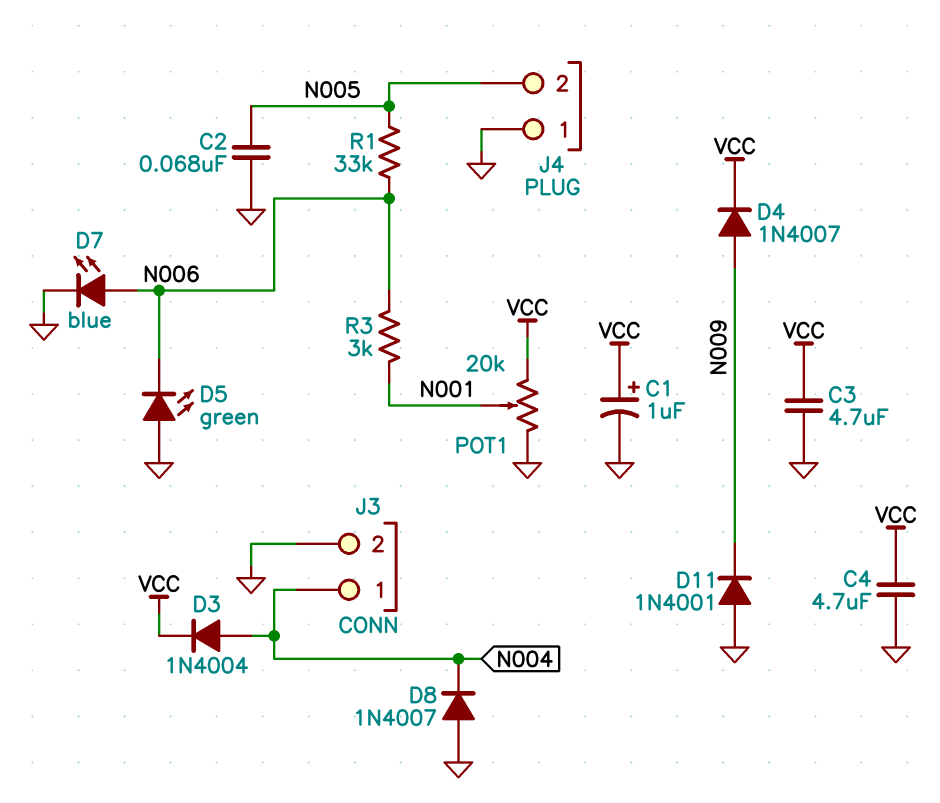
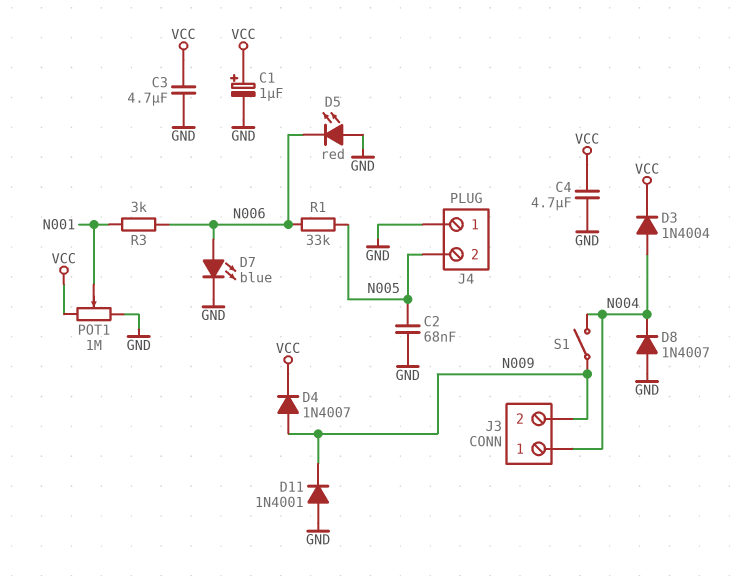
D5: LED green (A GND, K N006) -> LED red (A GND, K N006)
J3 pin 2: GND -> N009
POT1: 20k (GND, VCC, wiper N001) -> 1M (GND, VCC, wiper N001)
S1: none -> switch (N004, N009)

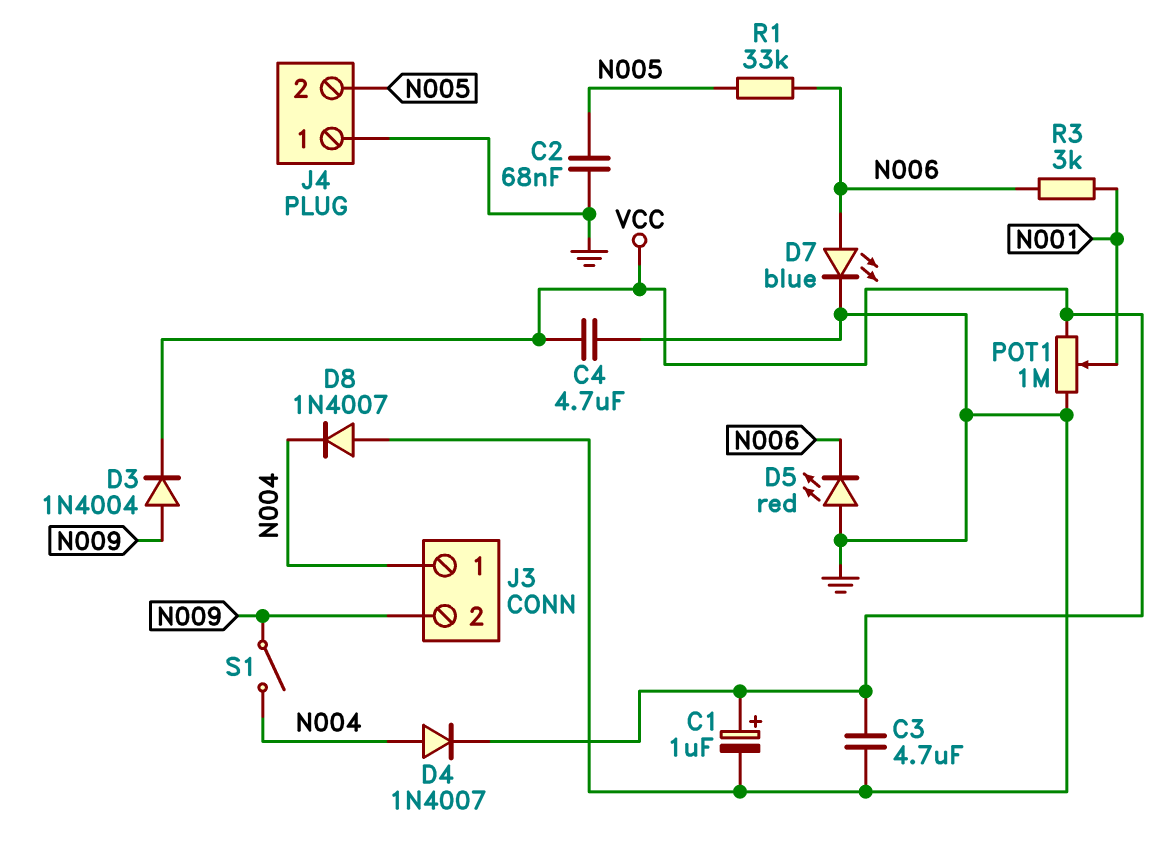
D3: diode 1N4004 (A N004, K VCC) -> diode 1N4004 (A N009, K VCC)
D4: diode 1N4007 (A N009, K VCC) -> diode 1N4007 (A N004, K VCC)
D11: diode 1N4001 (A GND, K N009) -> none

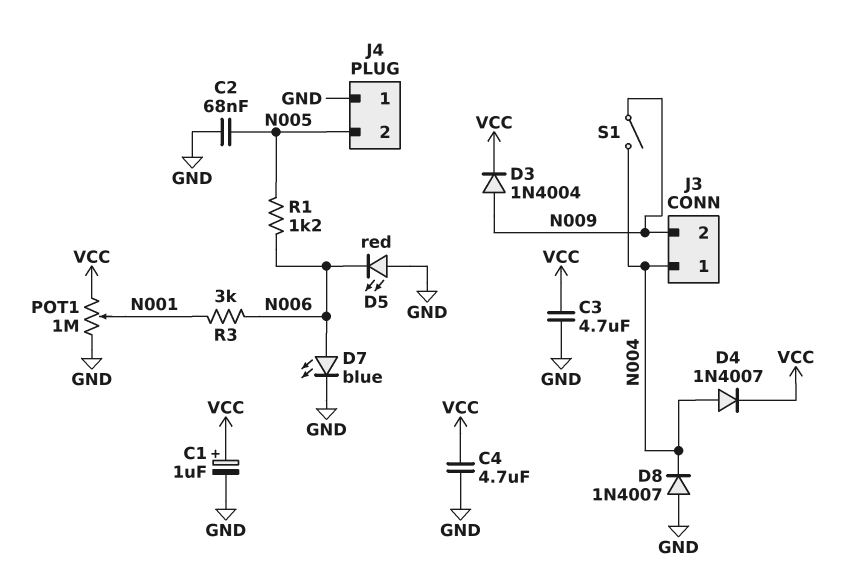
R1: 33k (N005, N006) -> 1.2k (N005, N006)

